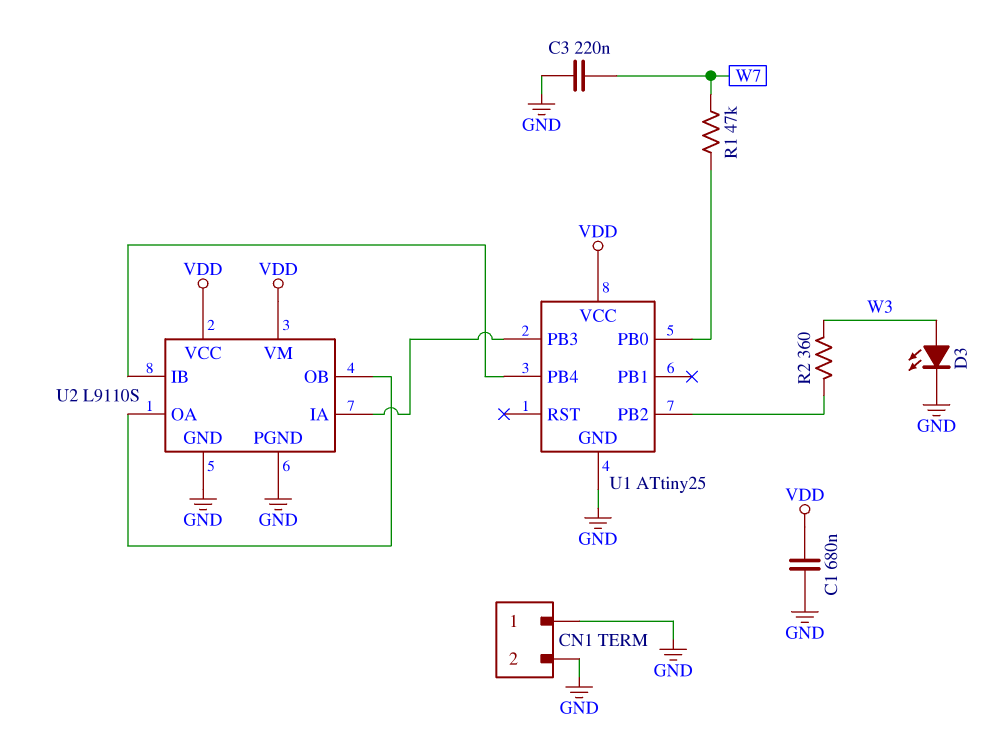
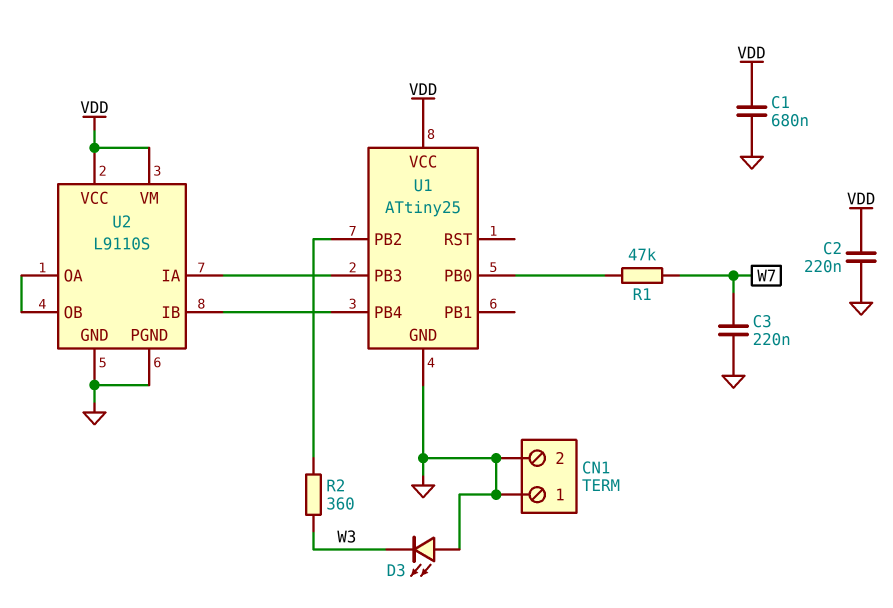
C2: none -> 220nF (GND, VDD)
D3: LED (A W3, K GND) -> LED (A GND, K W3)

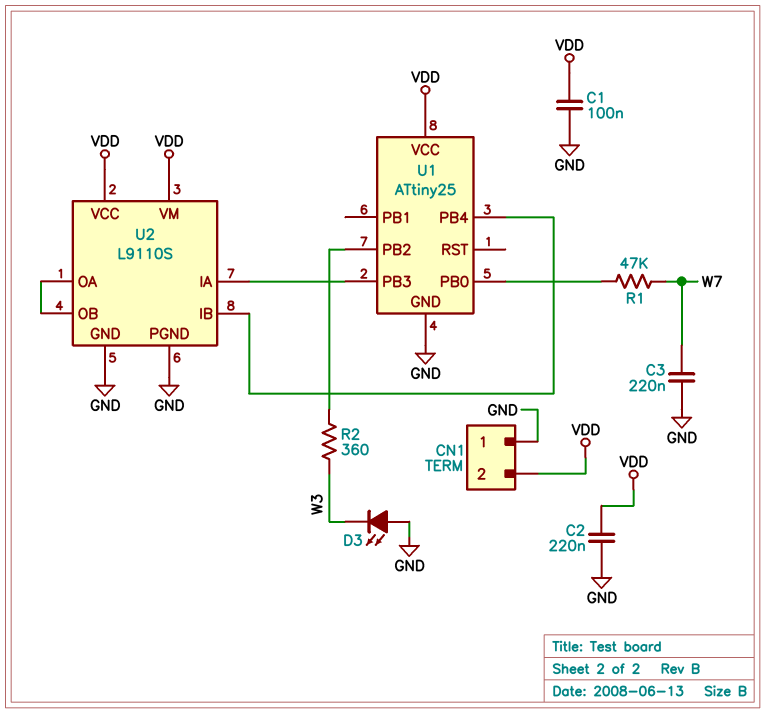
C1: 680nF (GND, VDD) -> 100nF (GND, VDD)
CN1 pin 2: GND -> VDD

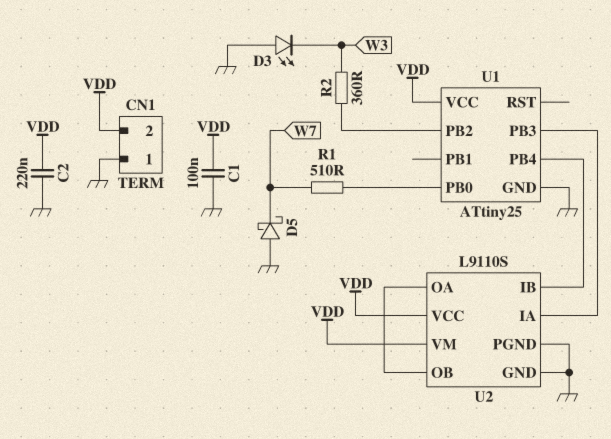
C3: 220nF (GND, W7) -> none
D5: none -> schottky (A GND, K W7)
R1: 47k (U1/PB0, W7) -> 510 (U1/PB0, W7)

